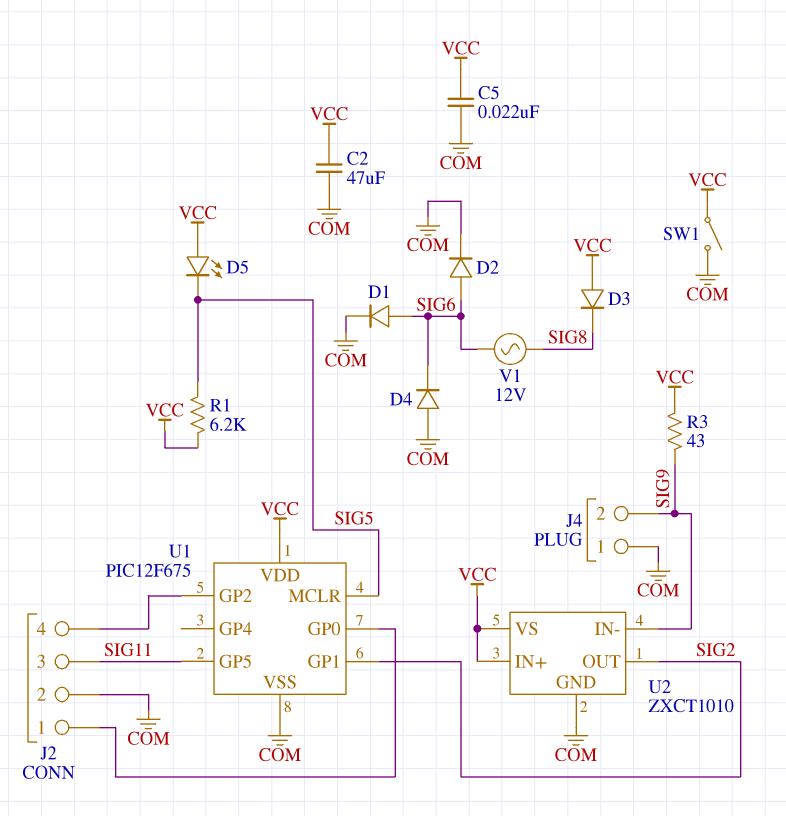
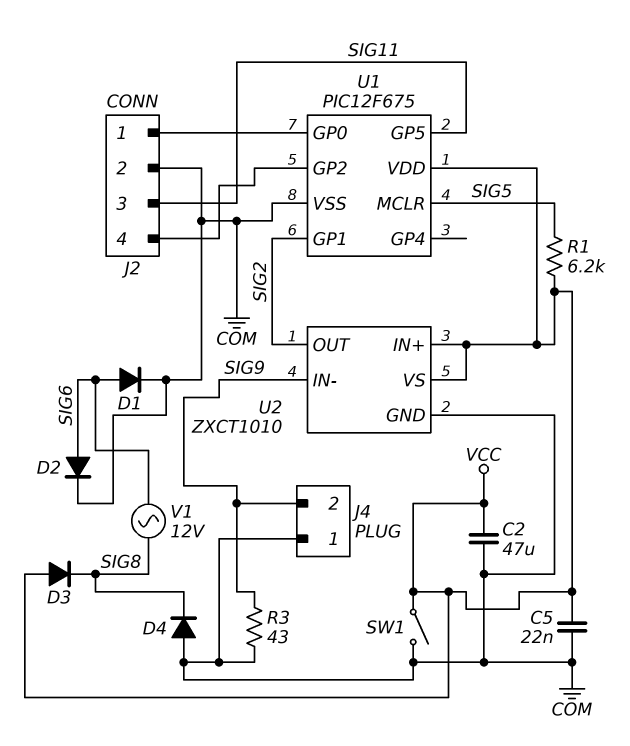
D4: diode (A COM, K SIG6) -> diode (A COM, K SIG8)
D5: LED (A VCC, K SIG5) -> none
R3: 43 (SIG9, VCC) -> 43 (COM, SIG9)

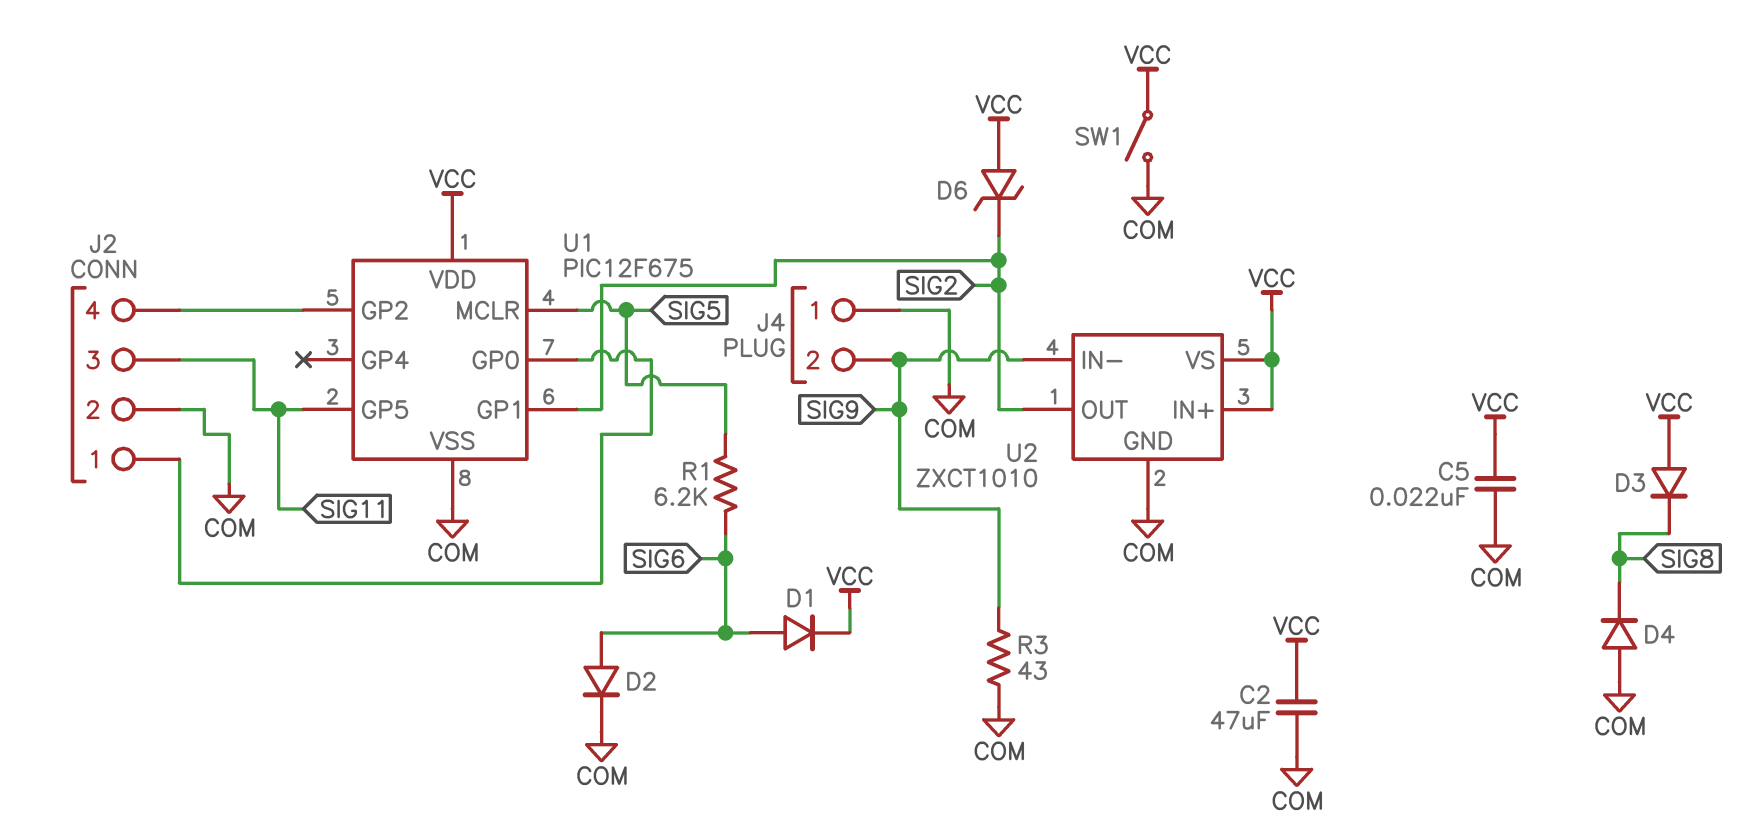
D1: diode (A SIG6, K COM) -> diode (A SIG6, K VCC)
D6: none -> zener (A VCC, K SIG2)
R1: 6.2k (SIG5, VCC) -> 6.2k (SIG5, SIG6)
V1: AC 12V (SIG6, SIG8) -> none

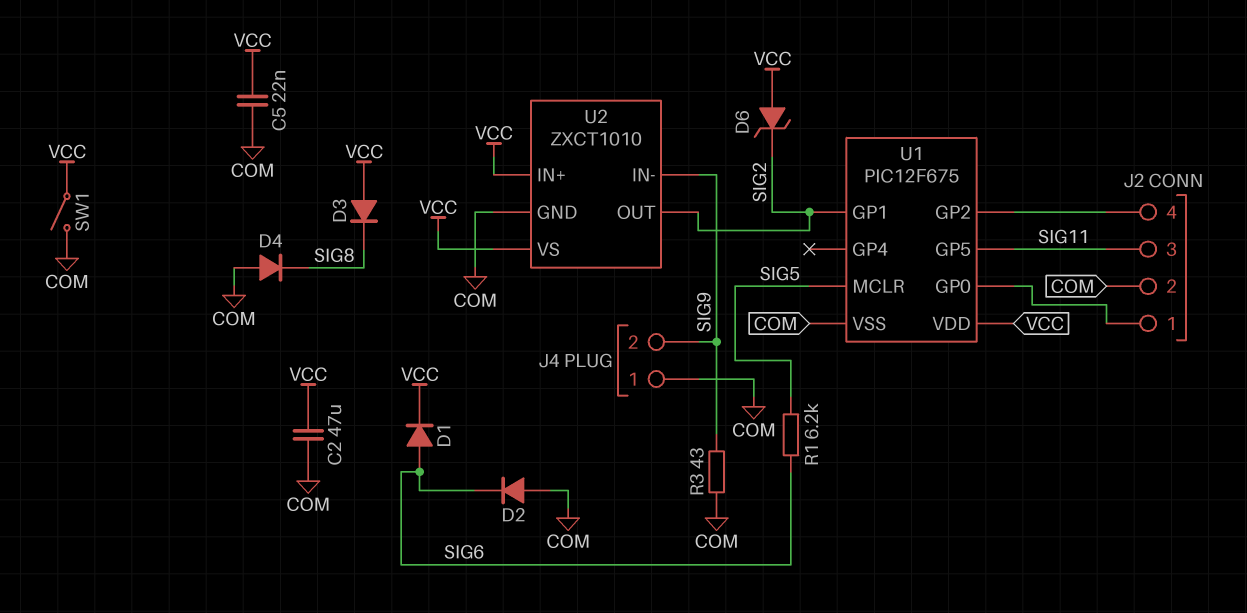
D2: diode (A SIG6, K COM) -> diode (A COM, K SIG6)

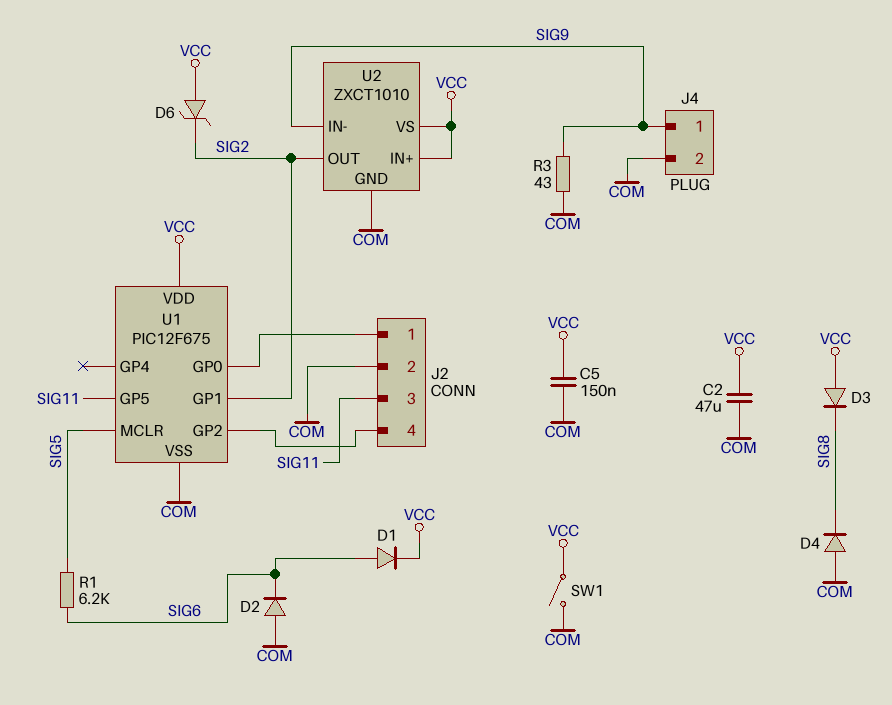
C5: 22nF (COM, VCC) -> 150nF (COM, VCC)
J4 pin 1: COM -> SIG9
J4 pin 2: SIG9 -> COM

